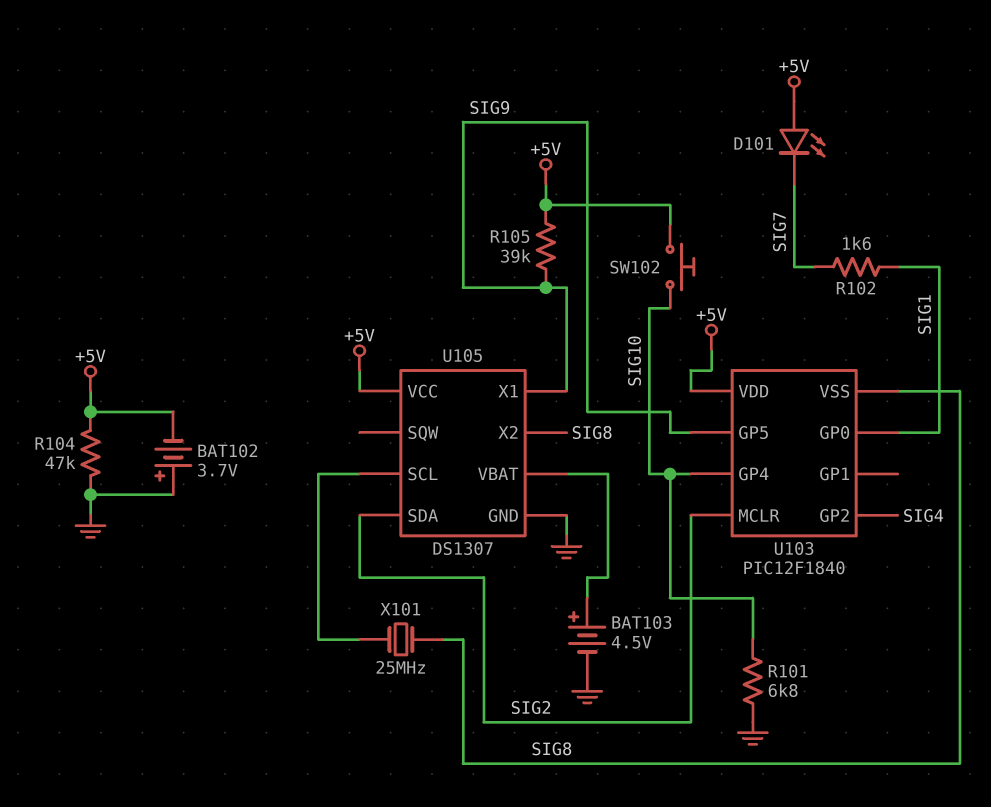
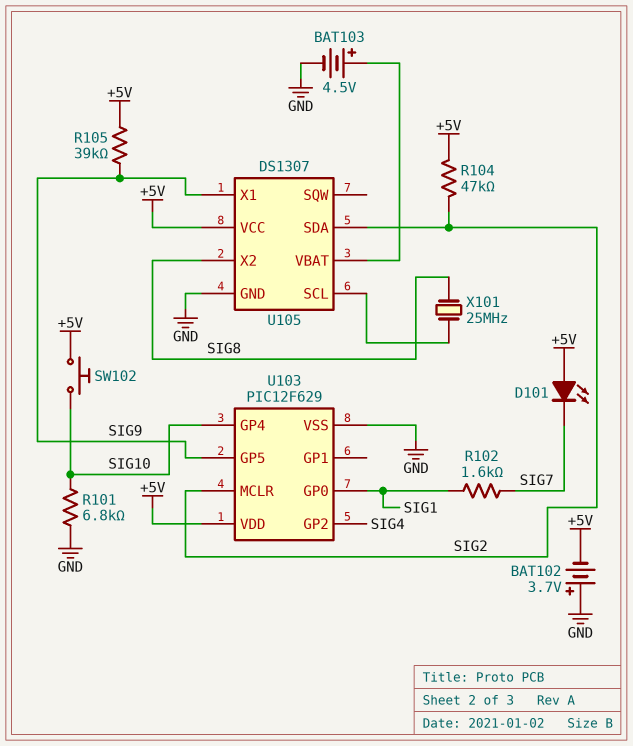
R104: 47k (+5V, GND) -> 47k (+5V, SIG2)
U103: PIC12F1840 -> PIC12F629
U103 pin VSS: SIG8 -> GND

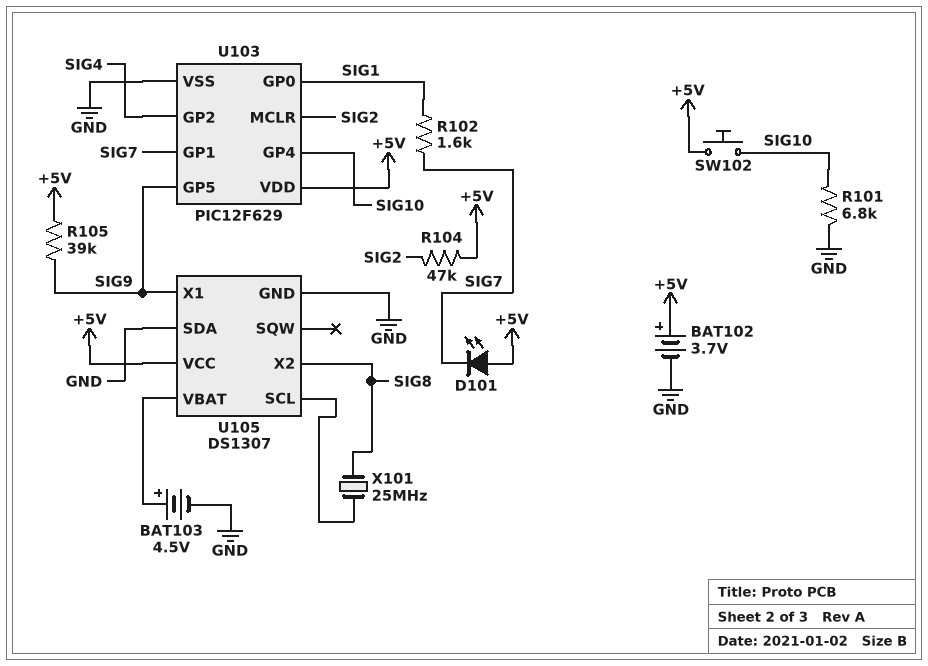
BAT102: 3.7V (plus GND, minus +5V) -> 3.7V (plus +5V, minus GND)
U103 pin GP1: none -> SIG7
U105 pin SDA: SIG2 -> GND

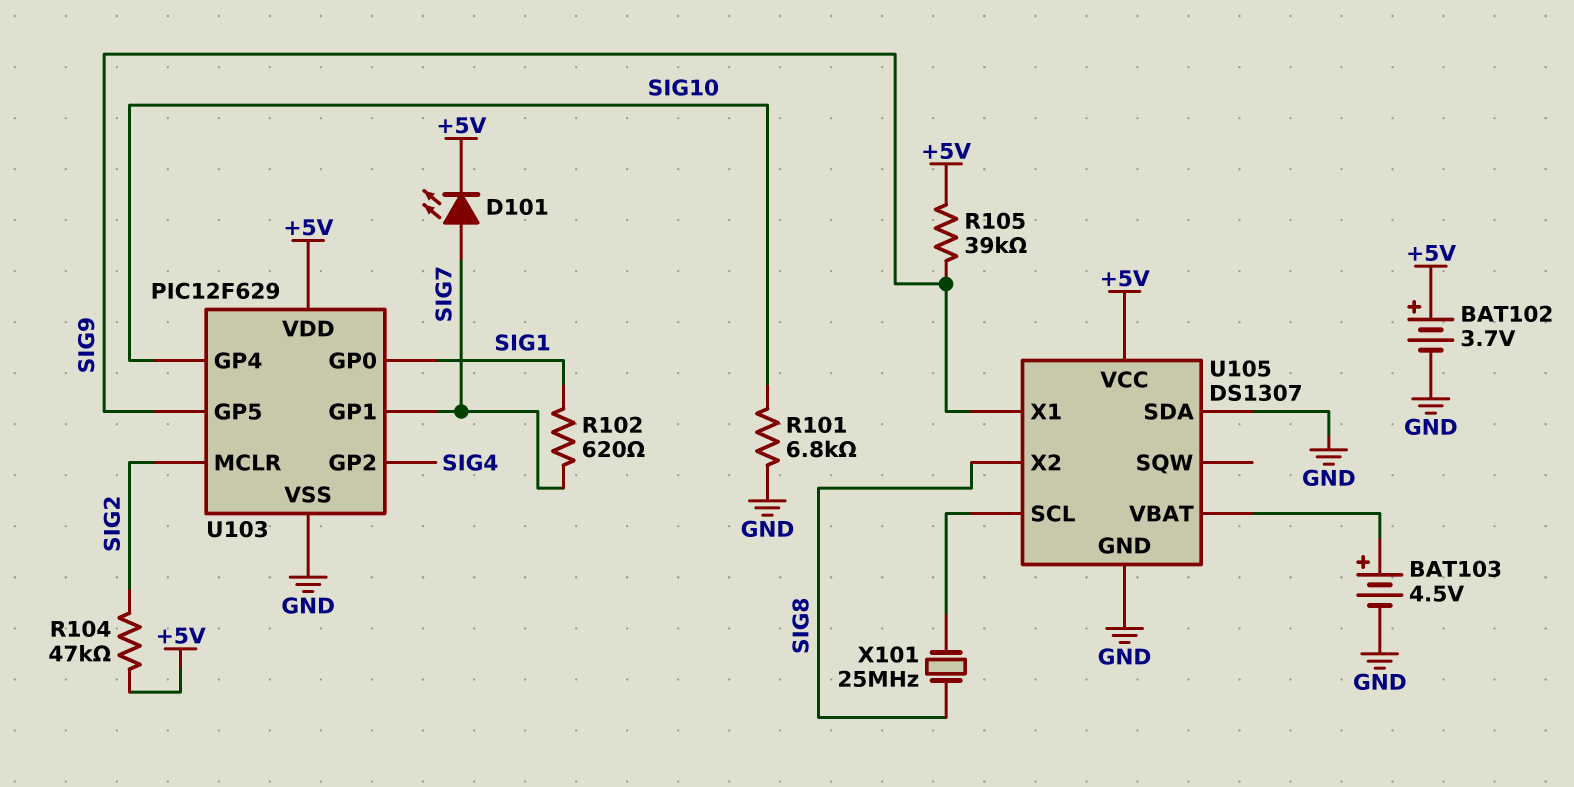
D101: LED (A +5V, K SIG7) -> LED (A SIG7, K +5V)
R102: 1.6k (SIG1, SIG7) -> 620 (SIG1, SIG7)
SW102: button (+5V, SIG10) -> none

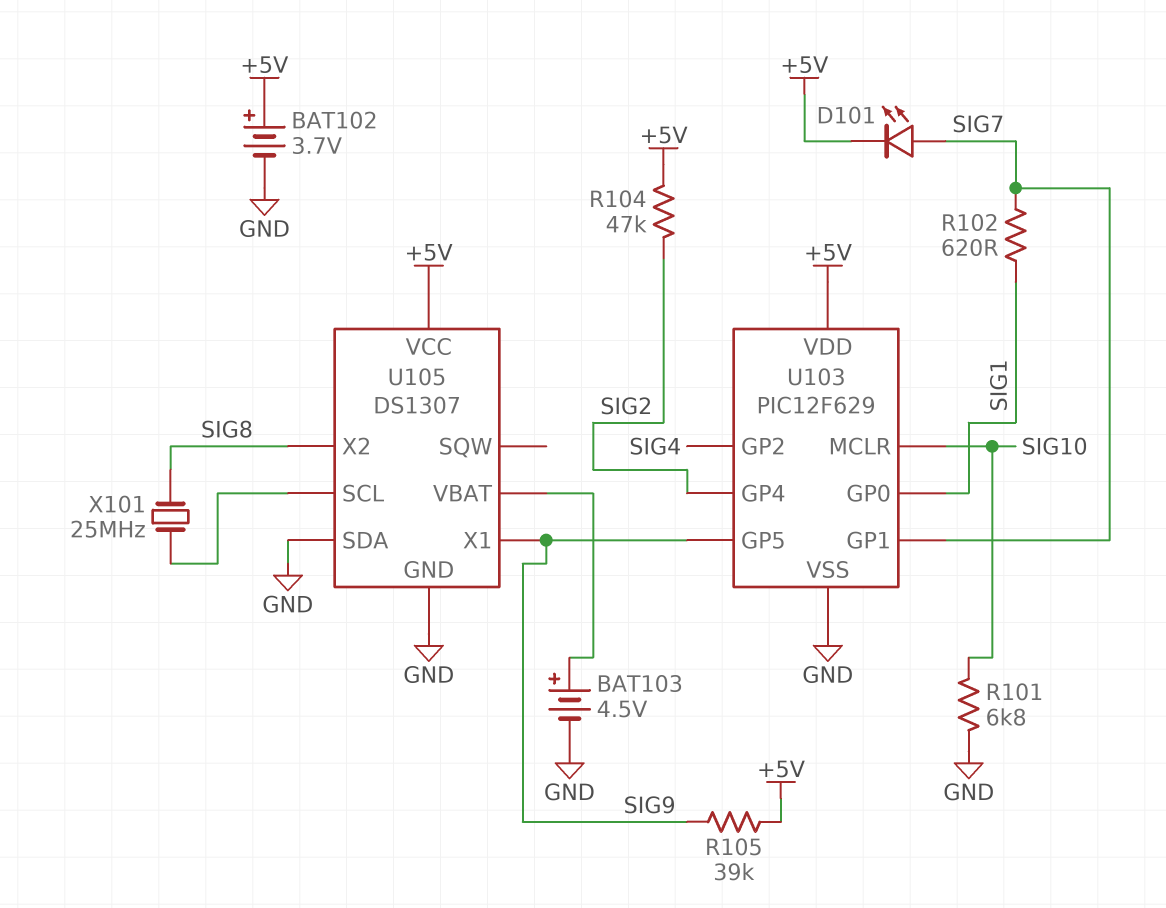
U103 pin GP4: SIG10 -> SIG2
U103 pin MCLR: SIG2 -> SIG10

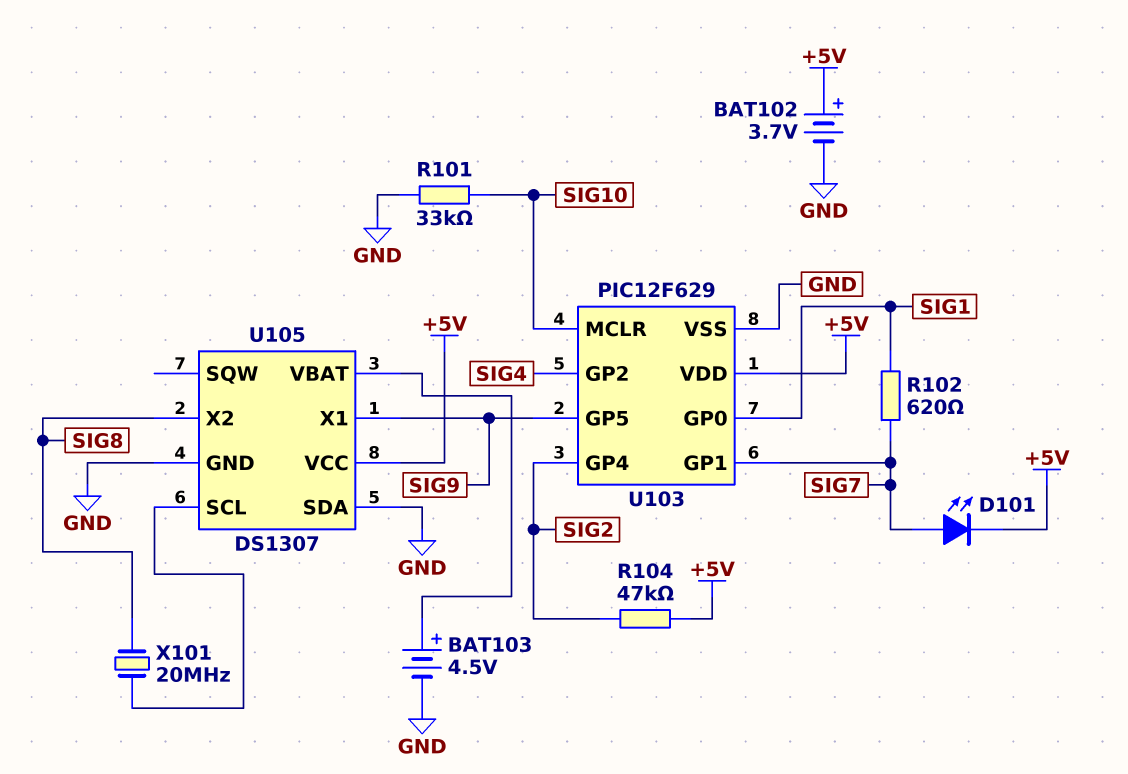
R101: 6.8k (GND, SIG10) -> 33k (GND, SIG10)
R105: 39k (+5V, SIG9) -> none
X101: 25MHz (SIG8, U105/SCL) -> 20MHz (SIG8, U105/SCL)

